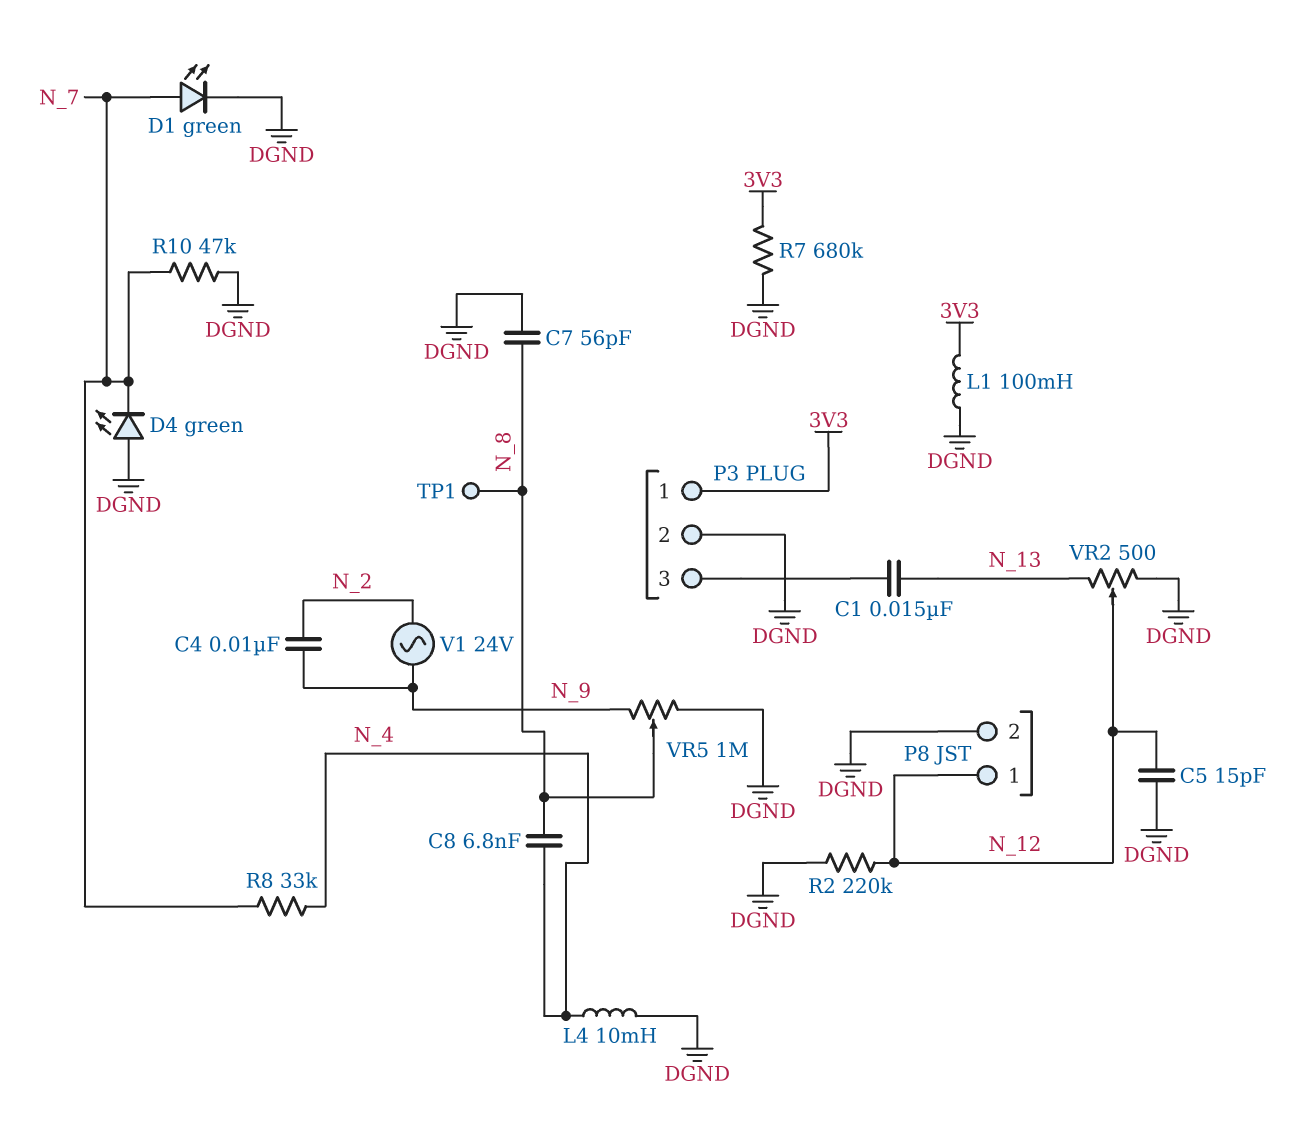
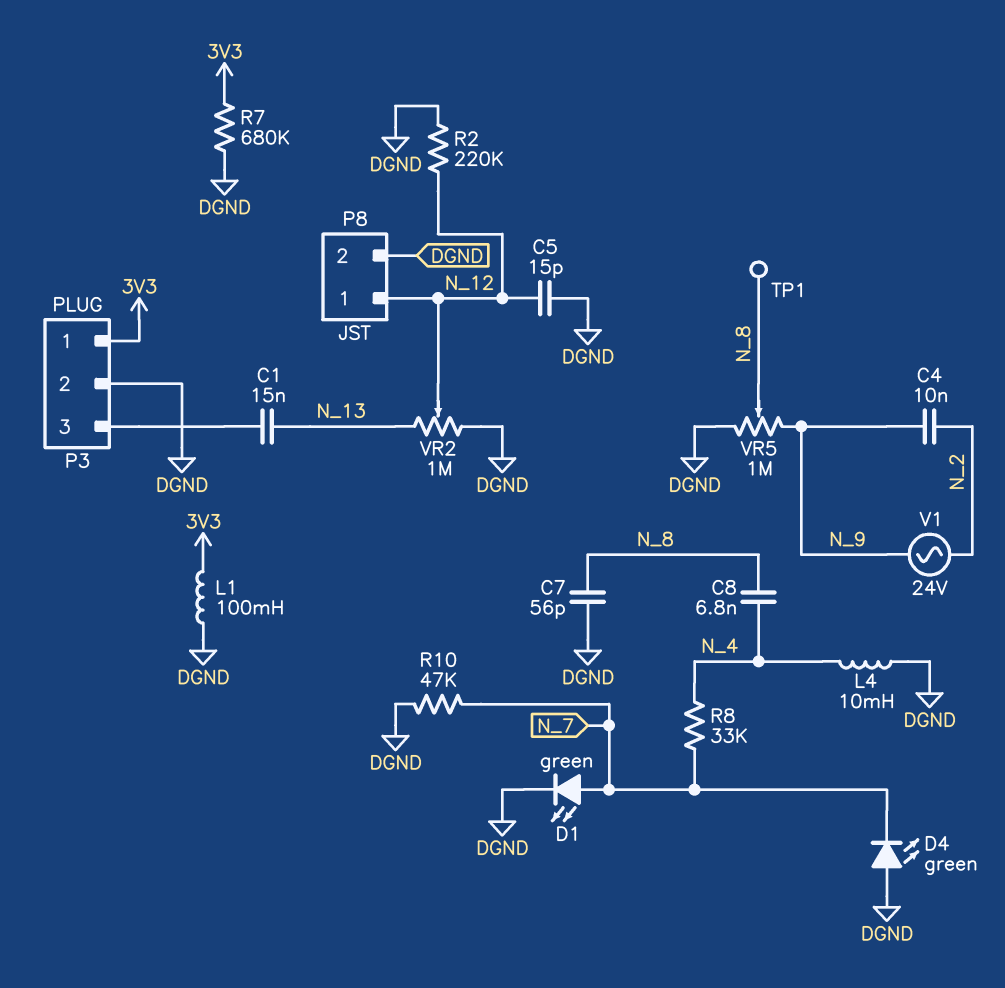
VR2: 500 (DGND, N_13, wiper N_12) -> 1M (DGND, N_13, wiper N_12)

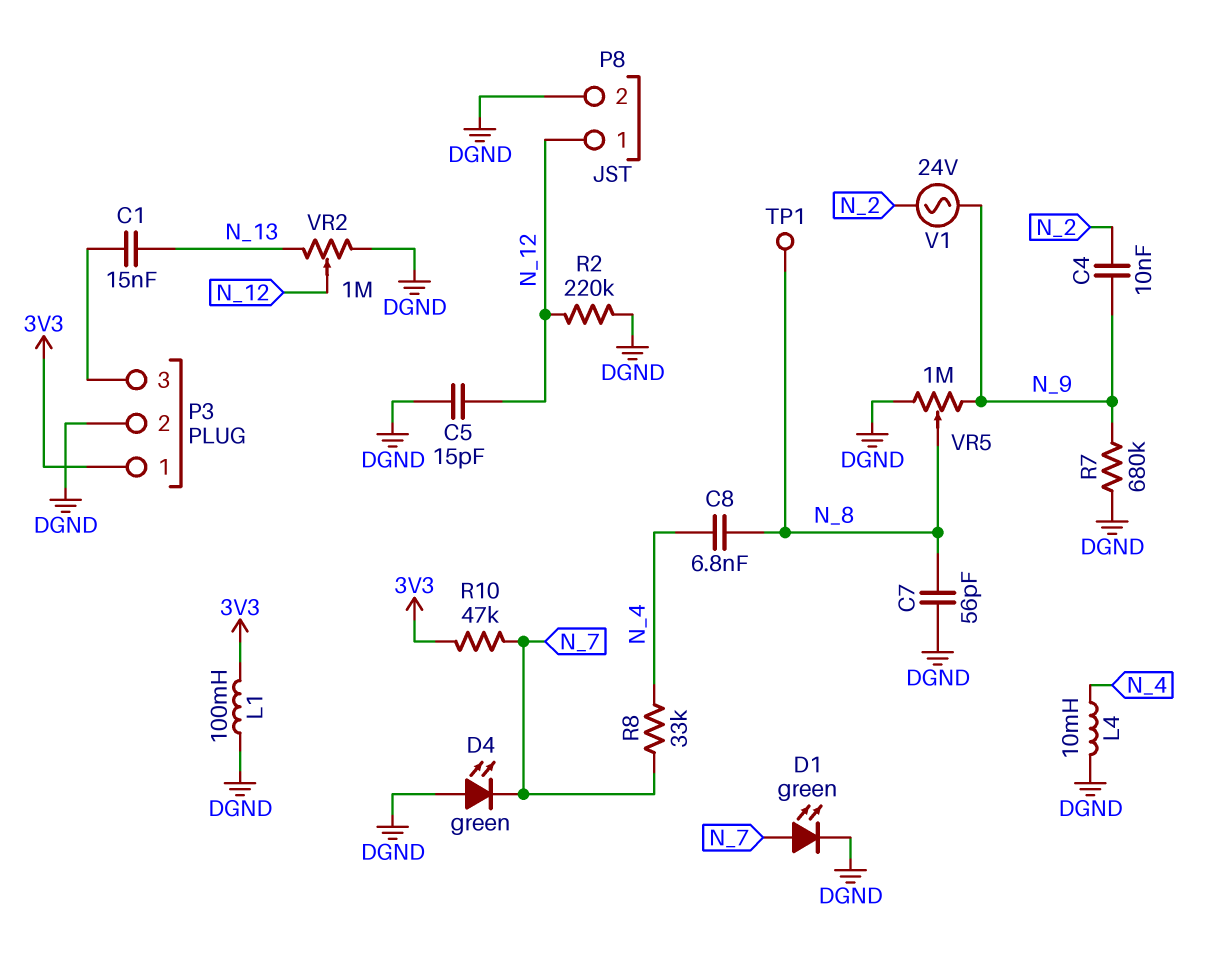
R7: 680k (3V3, DGND) -> 680k (DGND, N_9)
R10: 47k (DGND, N_7) -> 47k (3V3, N_7)

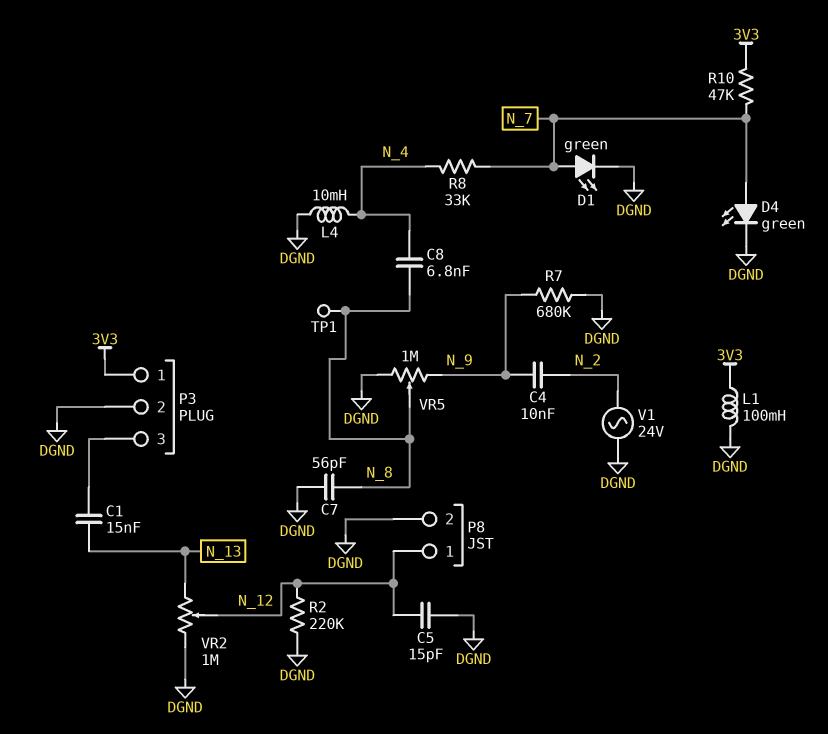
D4: LED green (A DGND, K N_7) -> LED green (A N_7, K DGND)
V1: AC 24V (N_2, N_9) -> AC 24V (DGND, N_2)

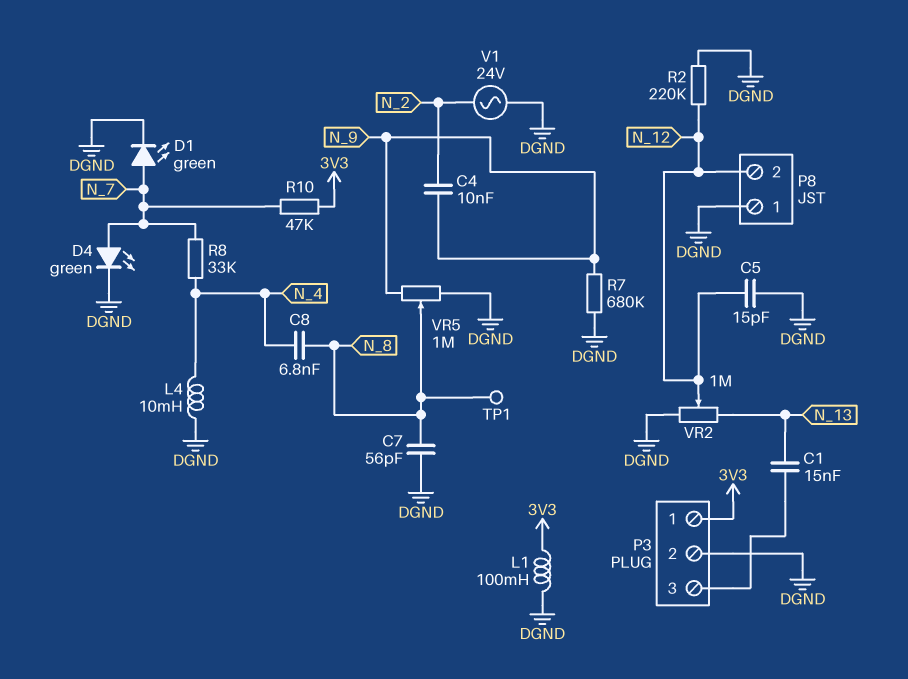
P8 pin 1: N_12 -> DGND
P8 pin 2: DGND -> N_12

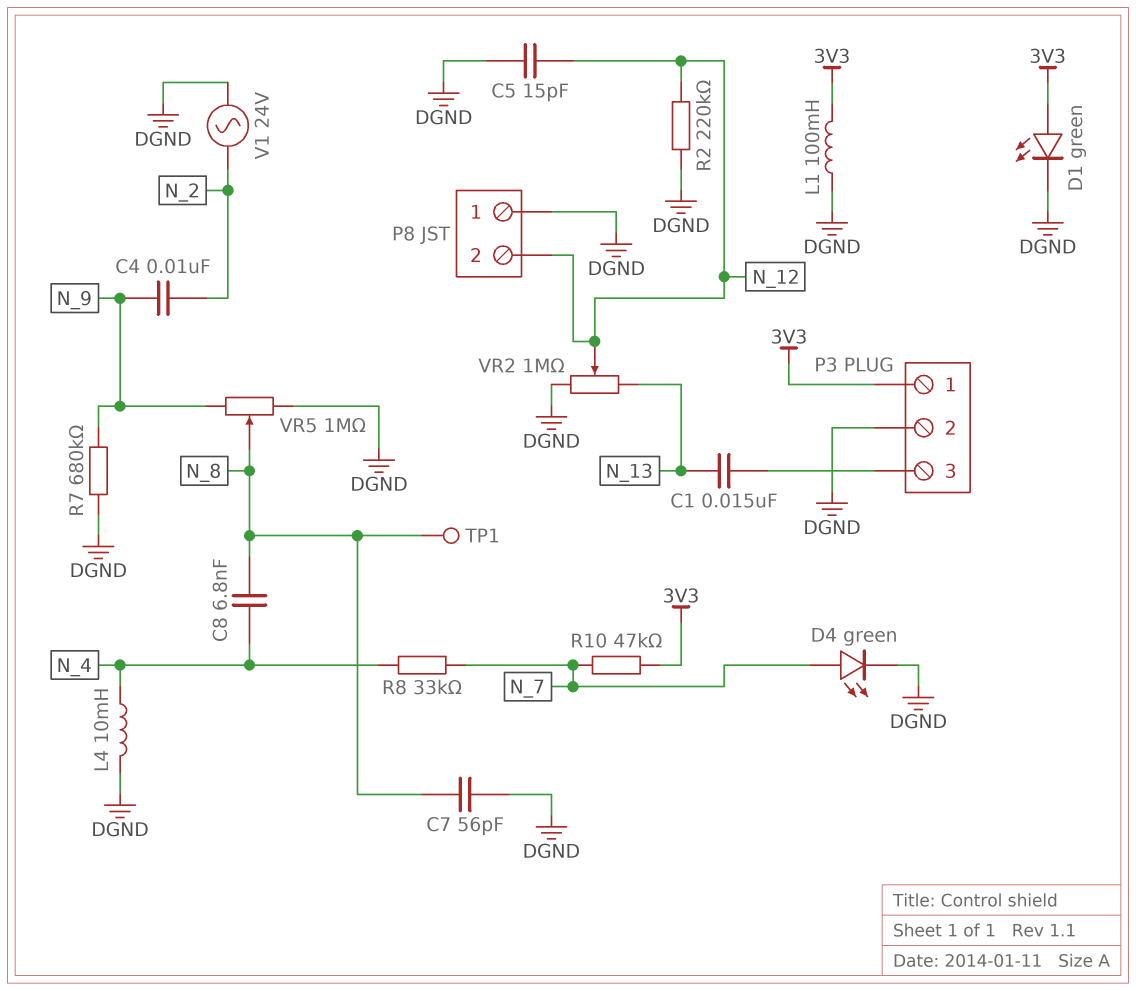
D1: LED green (A N_7, K DGND) -> LED green (A 3V3, K DGND)

